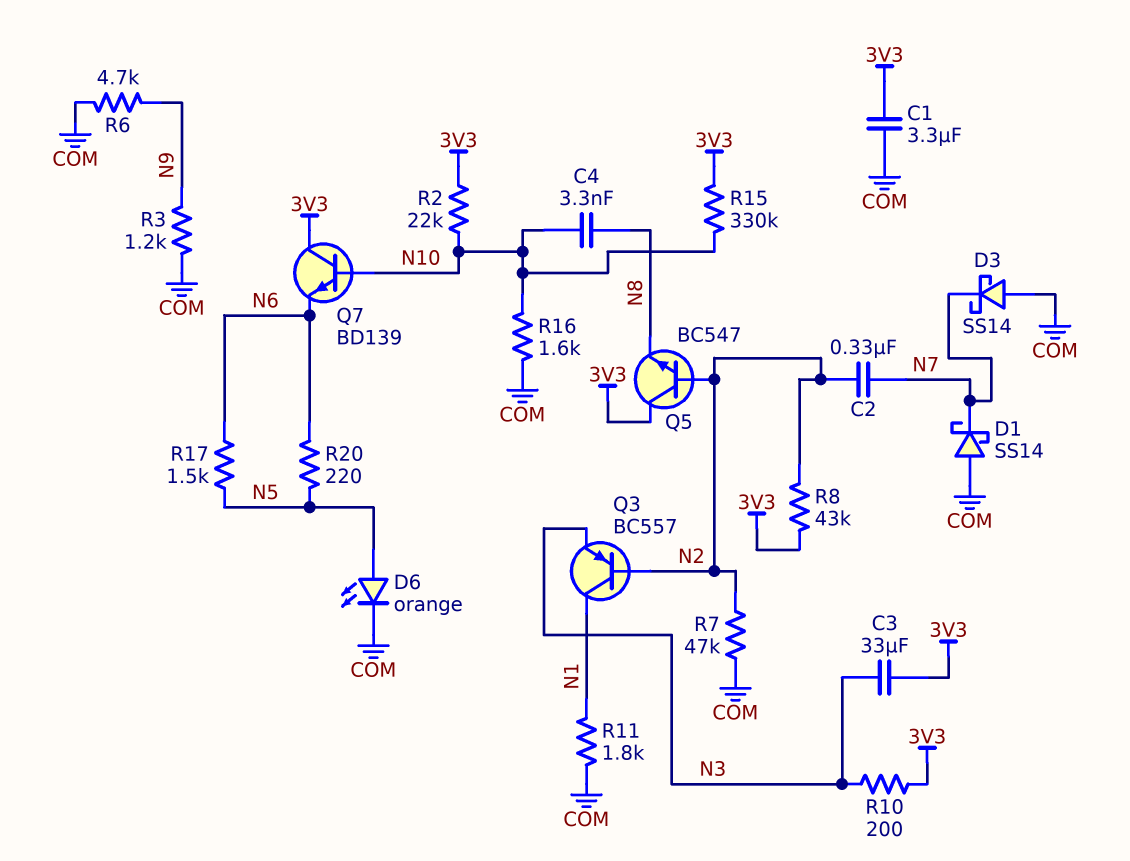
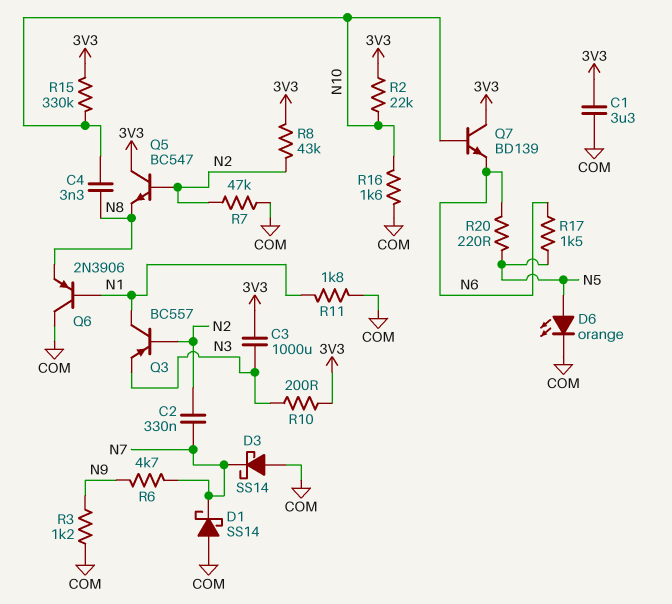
C3: 33uF (3V3, N3) -> 1000uF (3V3, N3)
Q6: none -> PNP 2N3906 (B N1, C COM, E N8)
R6: 4.7k (COM, N9) -> 4.7k (N7, N9)

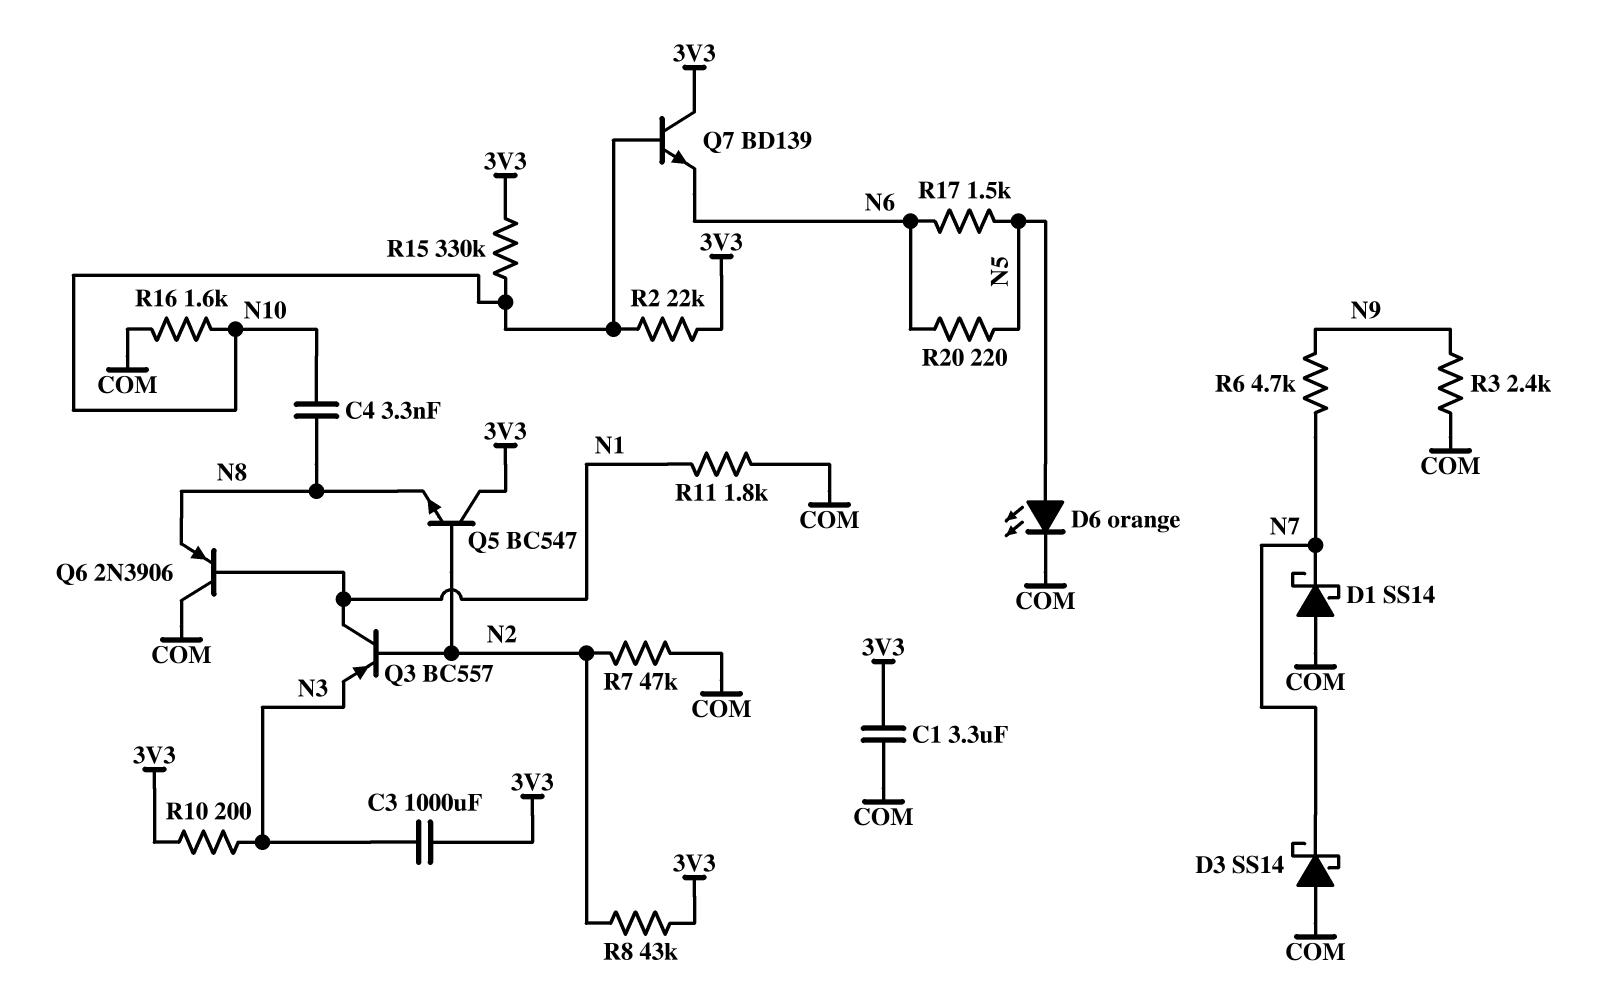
C2: 330nF (N2, N7) -> none
R3: 1.2k (COM, N9) -> 2.4k (COM, N9)

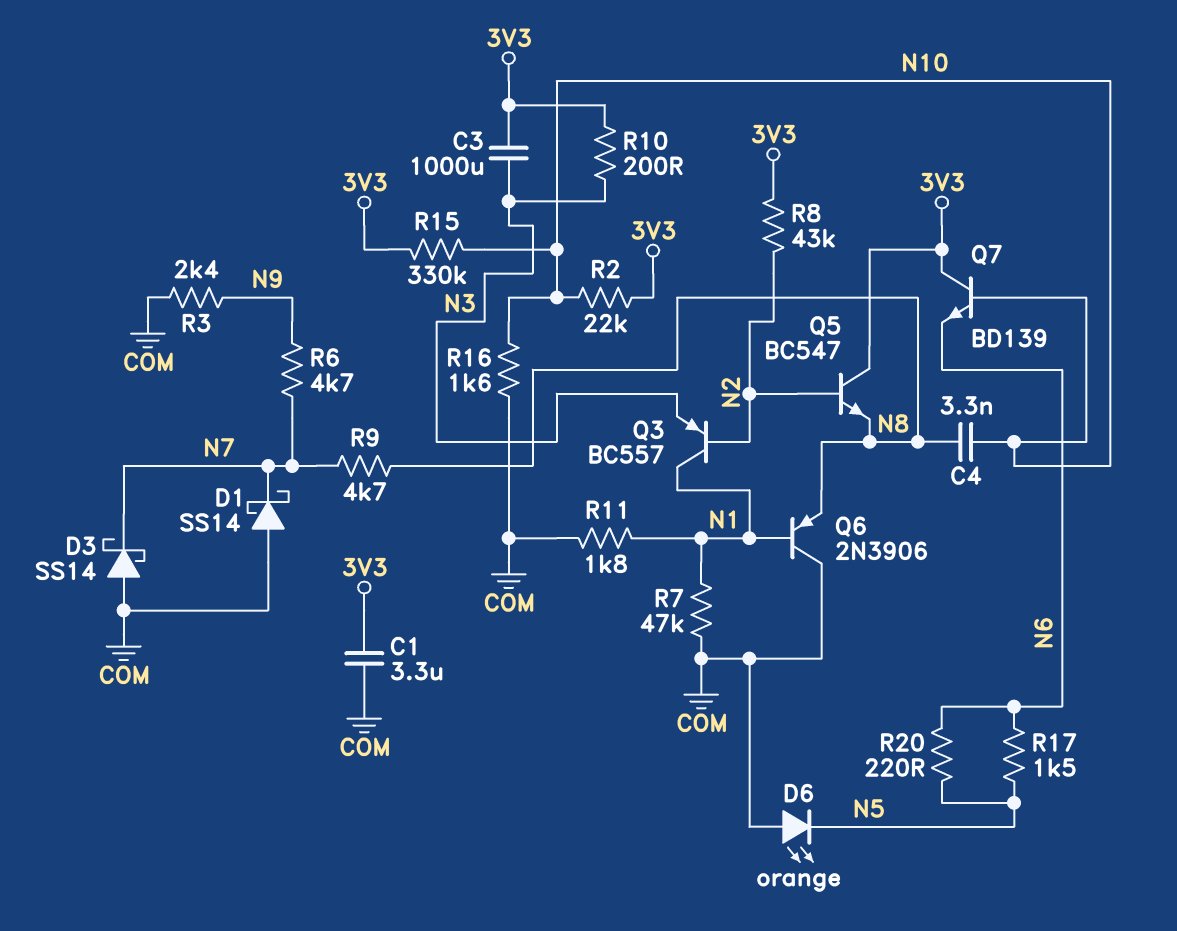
D6: LED orange (A N5, K COM) -> LED orange (A COM, K N5)
R7: 47k (COM, N2) -> 47k (COM, N1)
R9: none -> 4.7k (N7, N8)

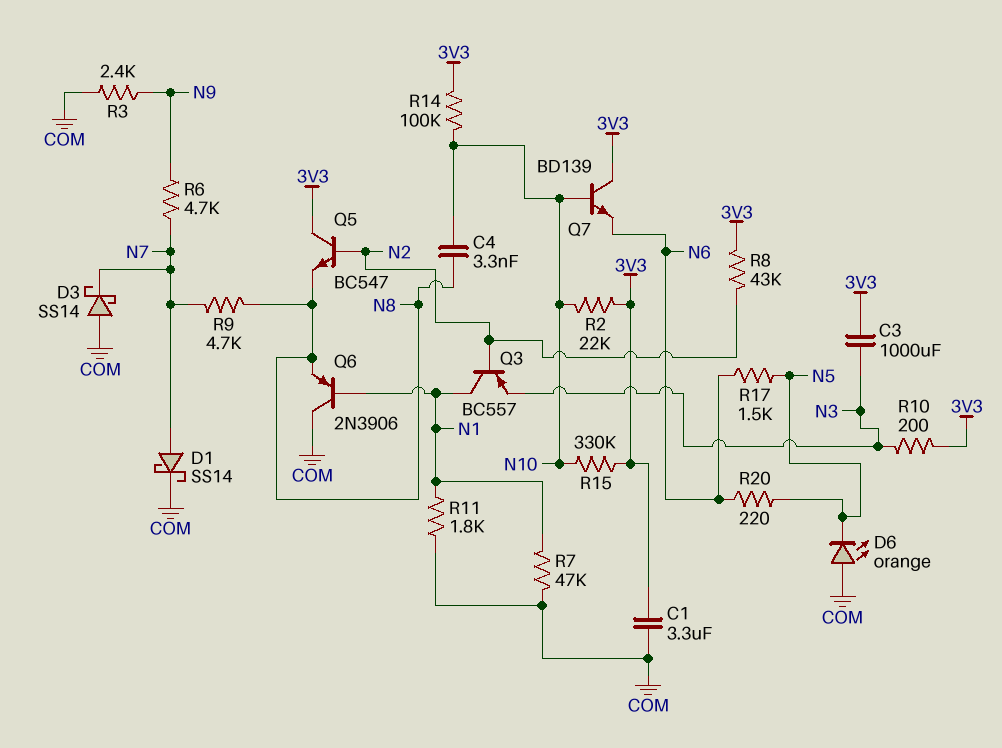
D1: schottky SS14 (A COM, K N7) -> schottky SS14 (A N7, K COM)
R14: none -> 100k (3V3, N10)
R16: 1.6k (COM, N10) -> none

